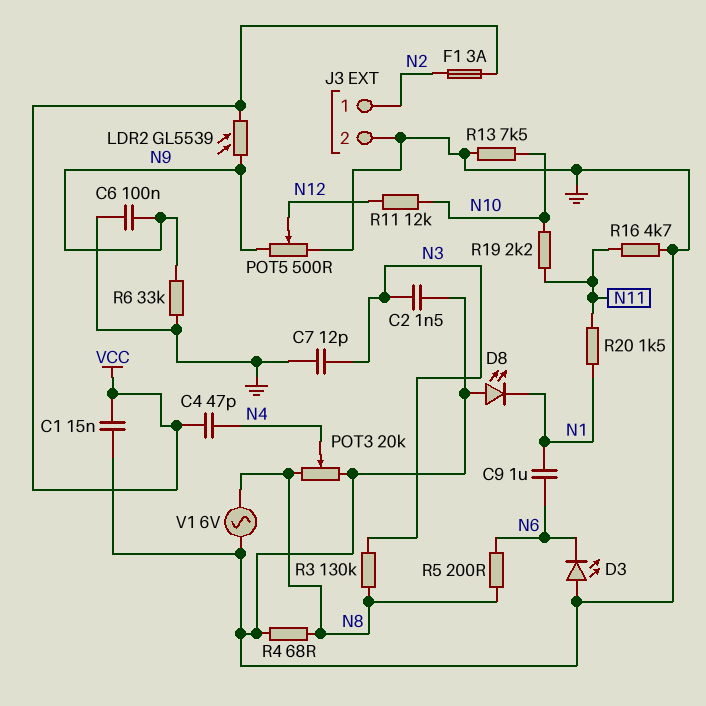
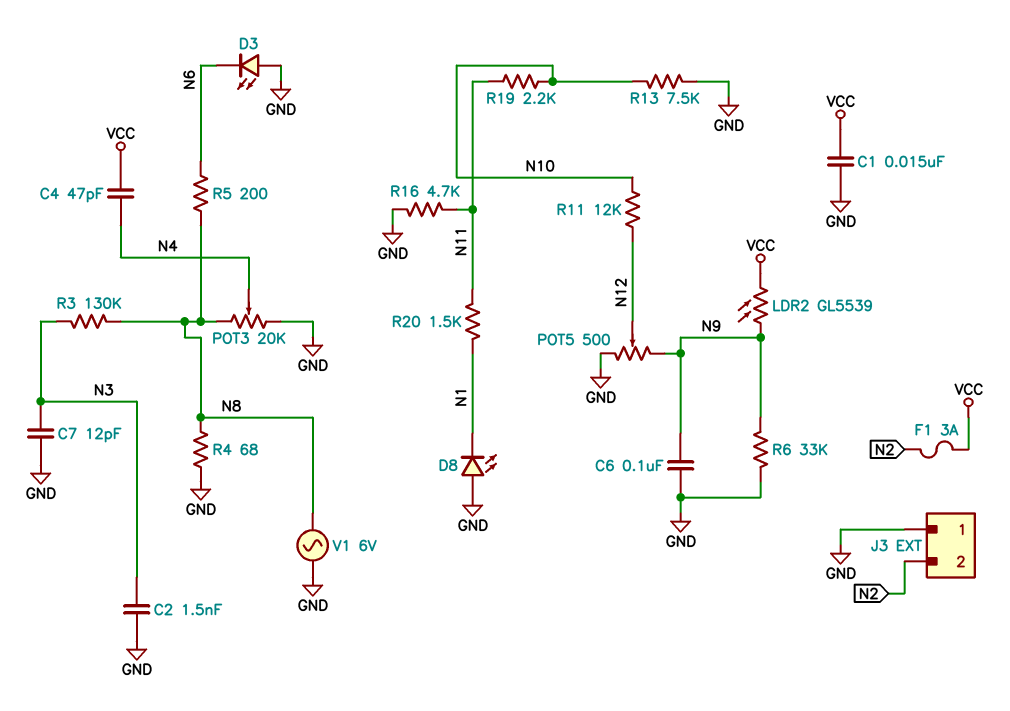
C9: 1uF (N1, N6) -> none
J3 pin 1: N2 -> GND
J3 pin 2: GND -> N2

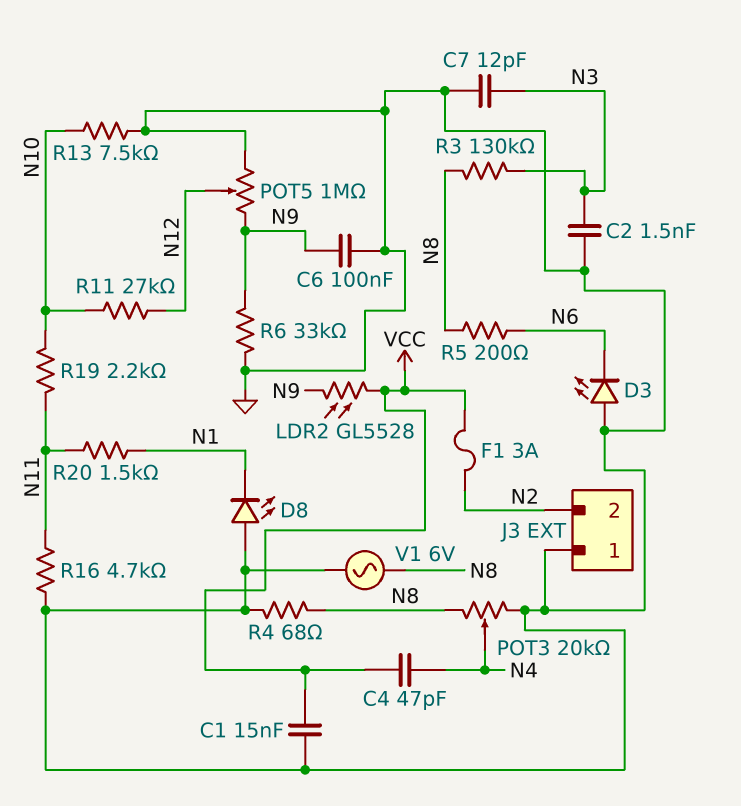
LDR2: GL5539 (N9, VCC) -> GL5528 (N9, VCC)
POT5: 500 (GND, N9, wiper N12) -> 1M (GND, N9, wiper N12)
R11: 12k (N10, N12) -> 27k (N10, N12)

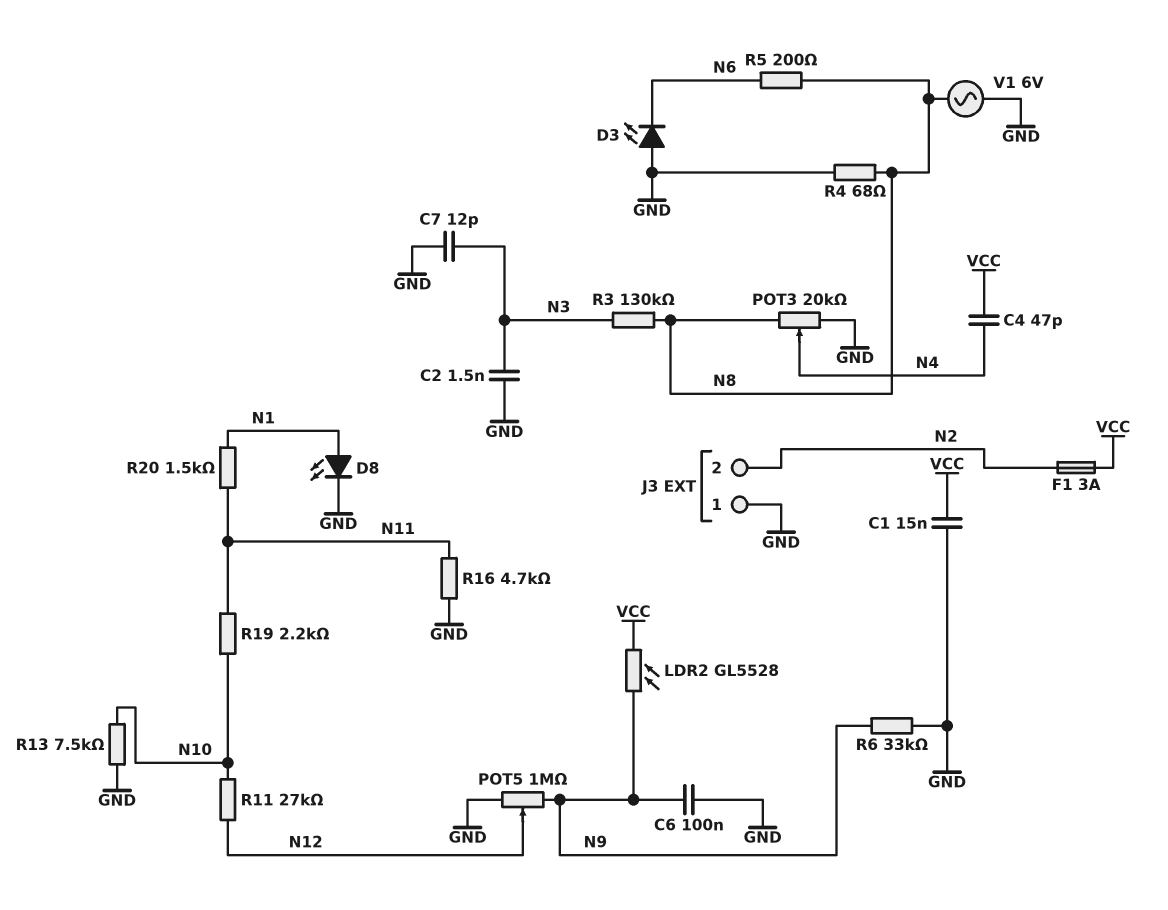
D8: LED (A GND, K N1) -> LED (A N1, K GND)

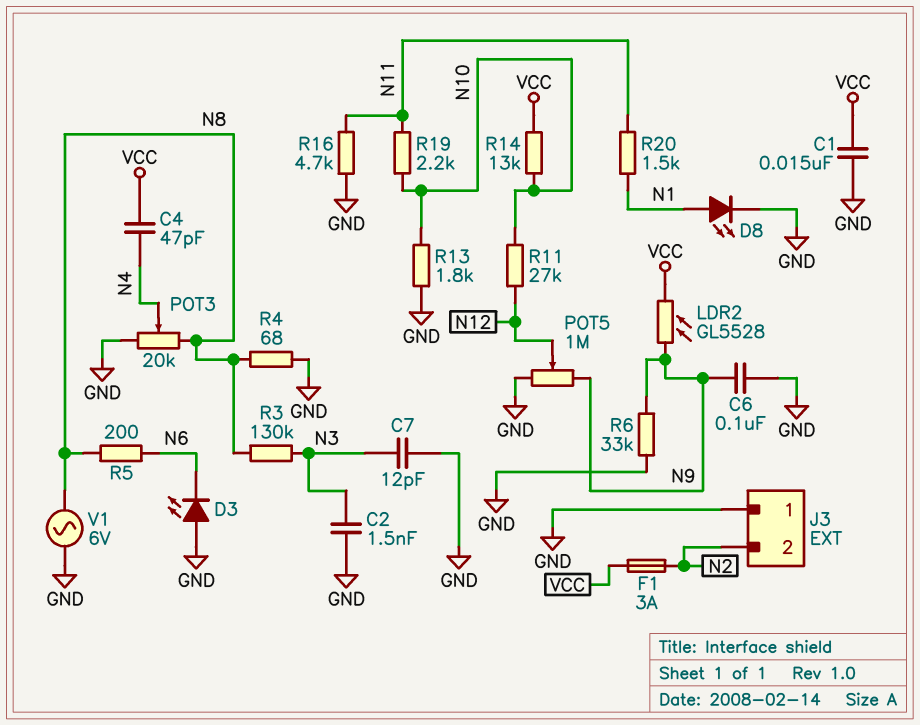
R13: 7.5k (GND, N10) -> 1.8k (GND, N10)
R14: none -> 13k (N10, VCC)

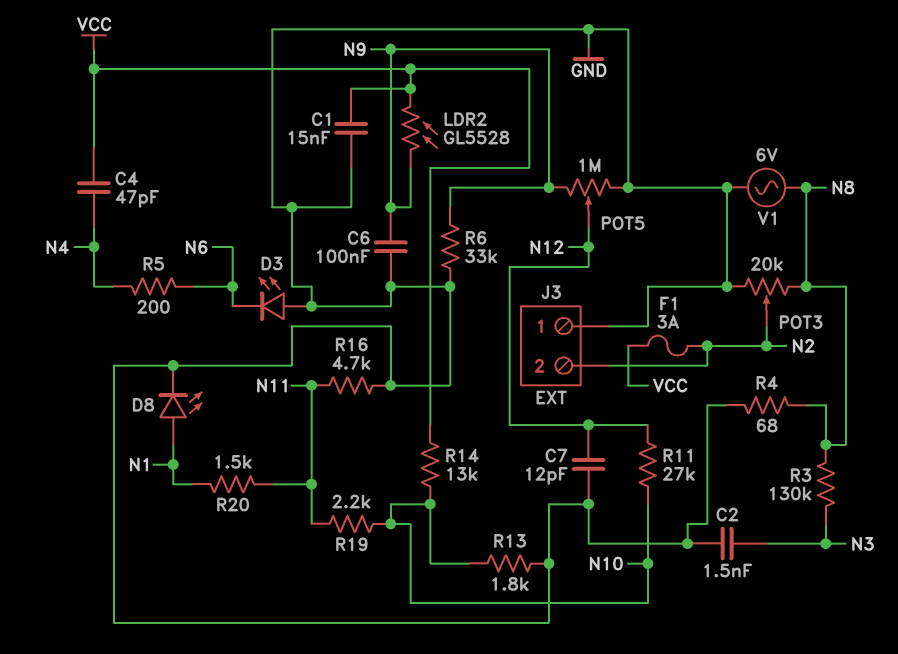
C7: 12pF (GND, N3) -> 12pF (GND, N12)
POT3: 20k (GND, N8, wiper N4) -> 20k (GND, N8, wiper N2)
R5: 200 (N6, N8) -> 200 (N4, N6)

